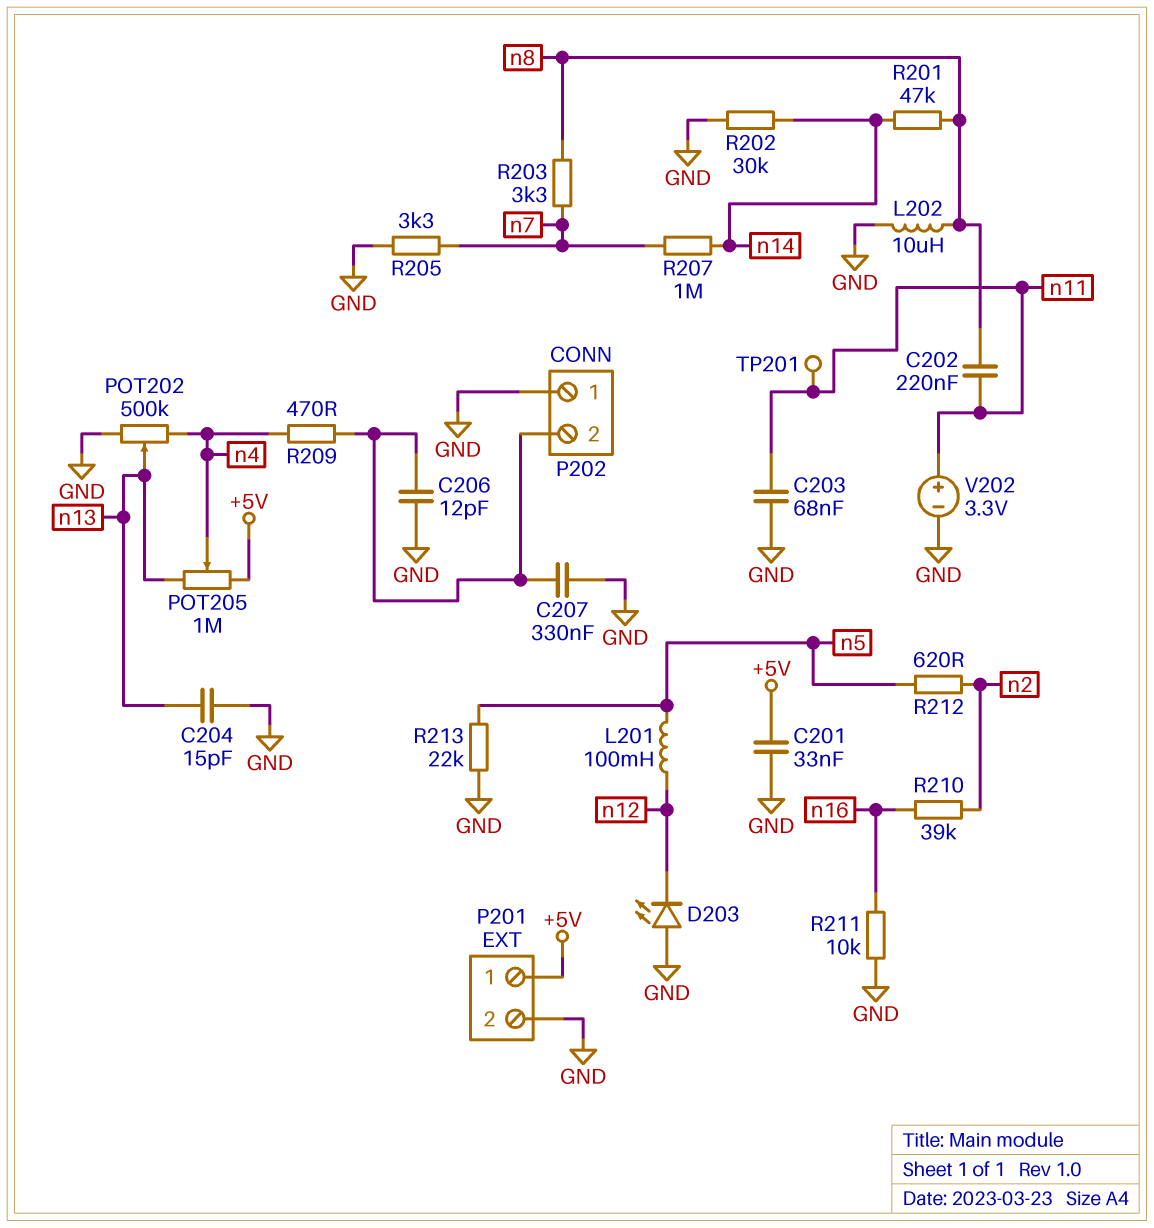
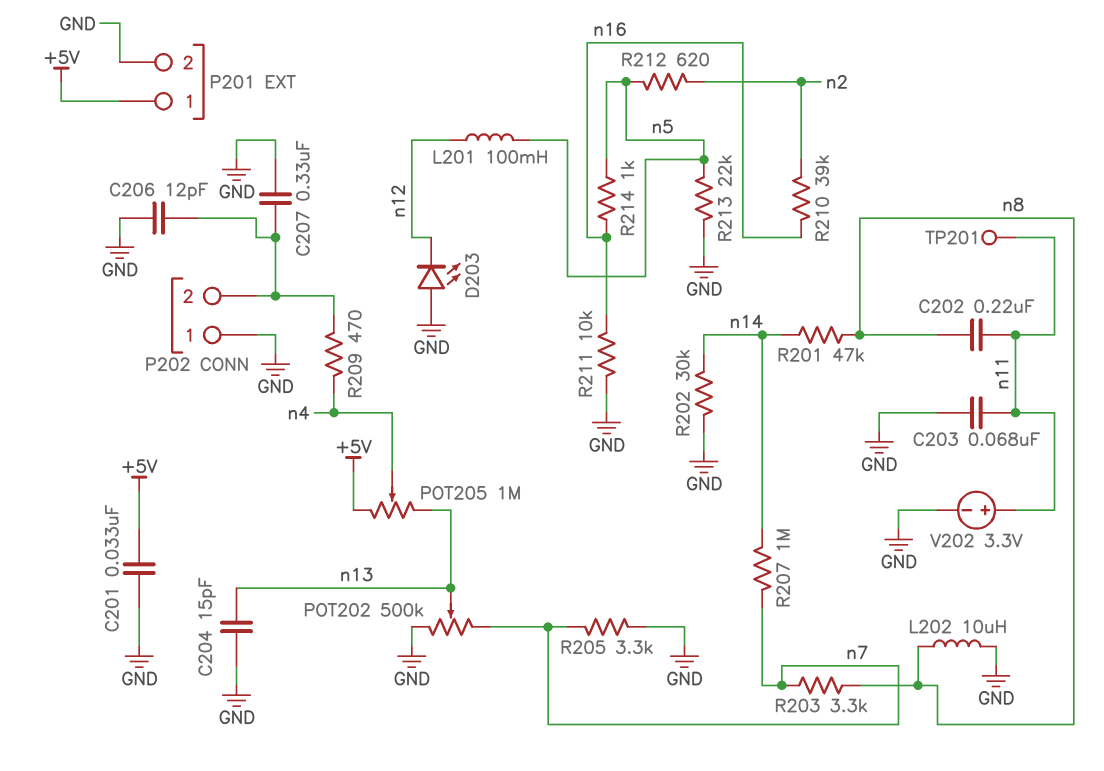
POT202: 500k (GND, n4, wiper n13) -> 500k (GND, n7, wiper n13)
R214: none -> 1k (n5, n16)

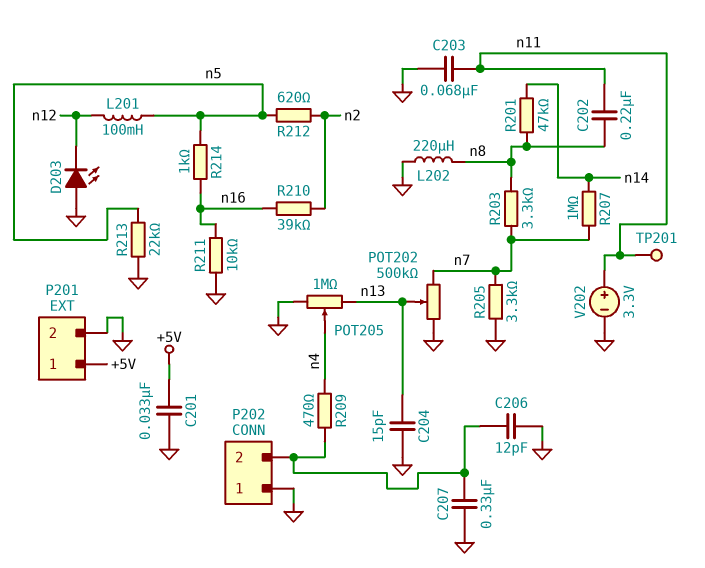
L202: 10uH (GND, n8) -> 220uH (GND, n8)
POT205: 1M (+5V, n13, wiper n4) -> 1M (GND, n13, wiper n4)
R202: 30k (GND, n14) -> none

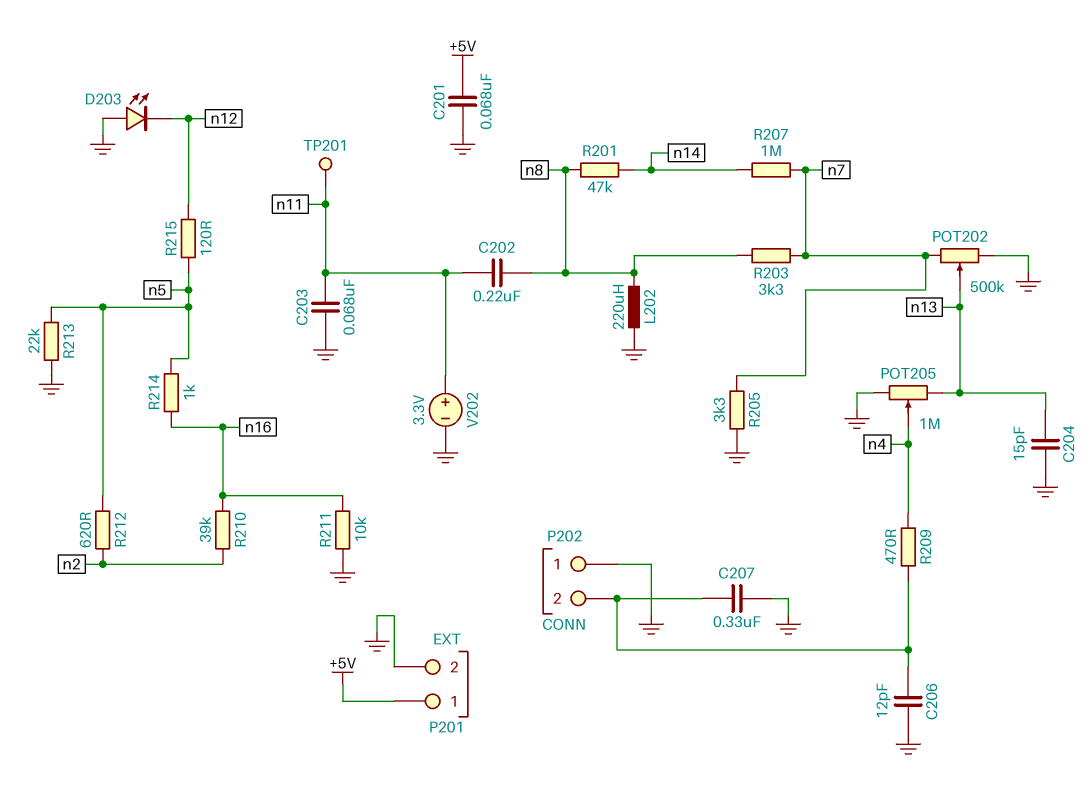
C201: 33nF (+5V, GND) -> 68nF (+5V, GND)
L201: 100mH (n5, n12) -> none
R215: none -> 120 (n5, n12)

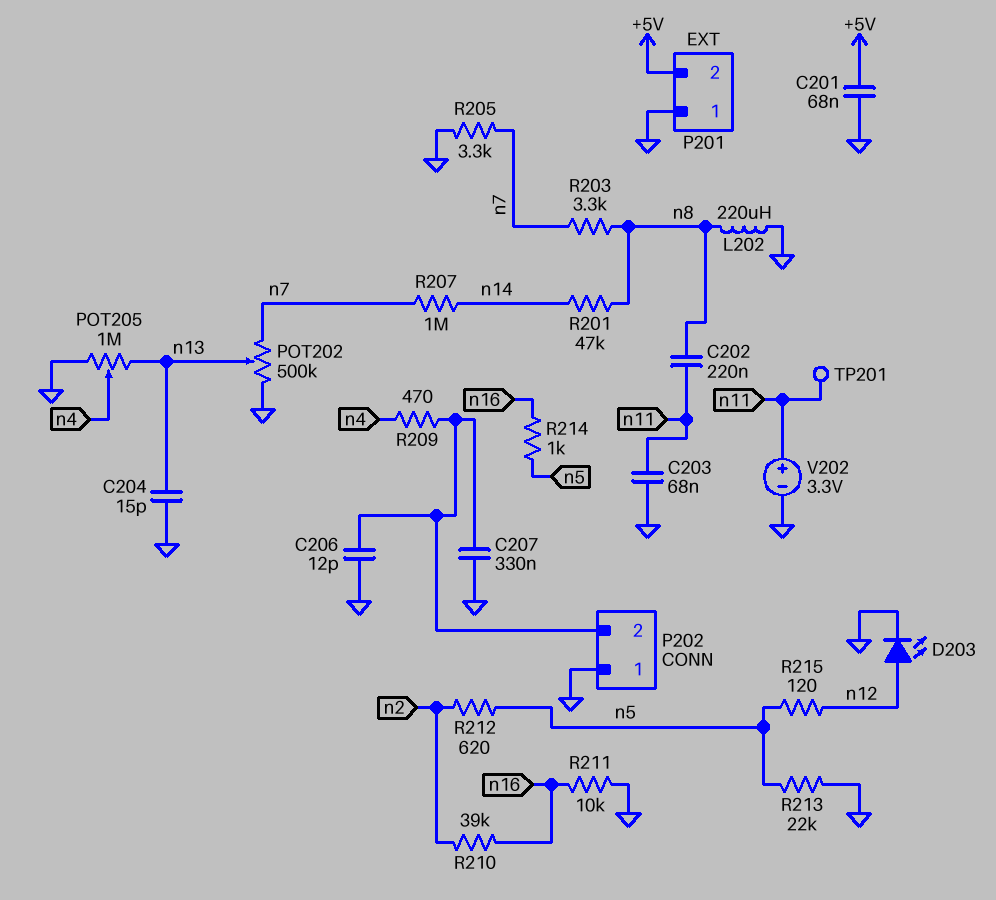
D203: LED (A GND, K n12) -> LED (A n12, K GND)
P201 pin 1: +5V -> GND
P201 pin 2: GND -> +5V

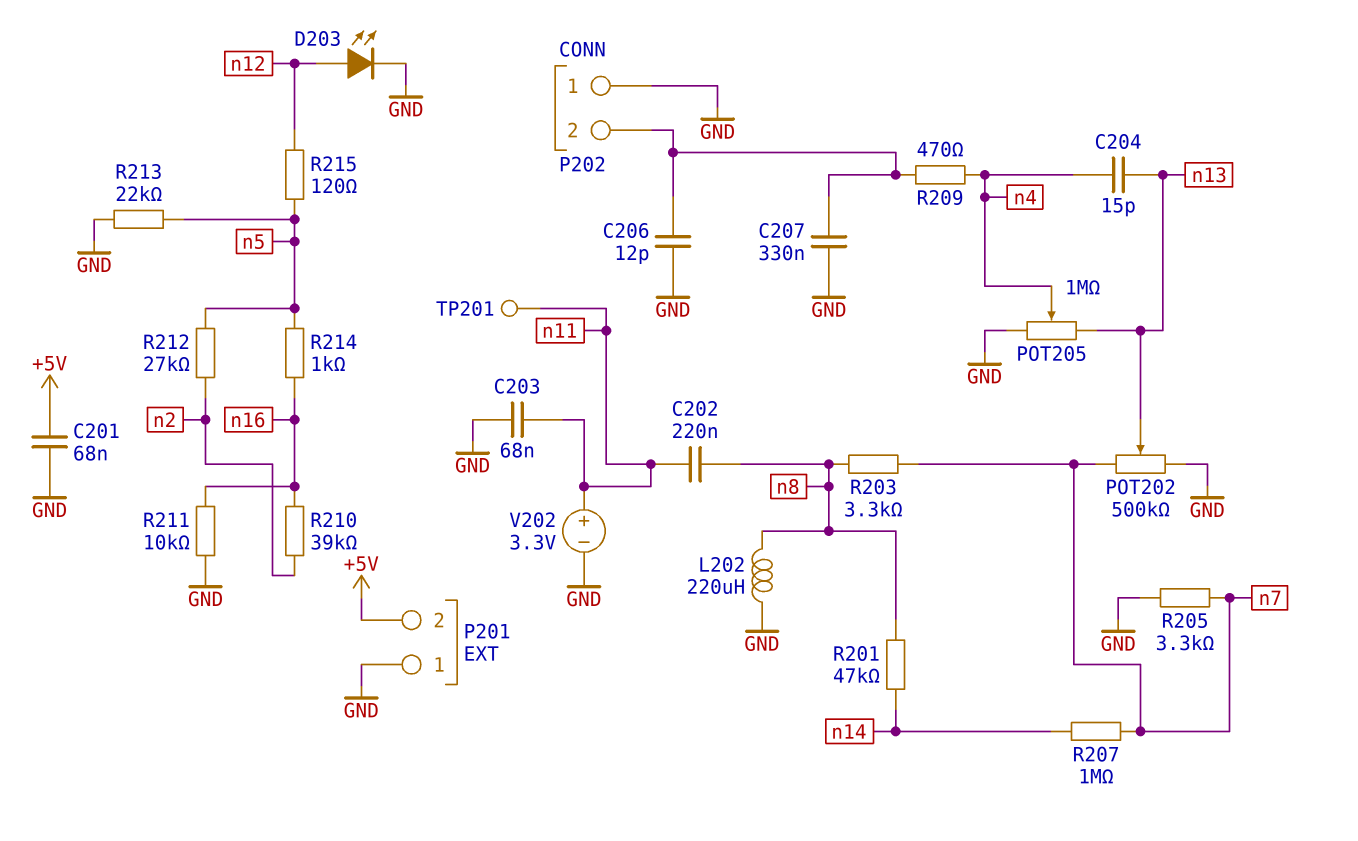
C204: 15pF (GND, n13) -> 15pF (n4, n13)
R212: 620 (n2, n5) -> 27k (n2, n5)

